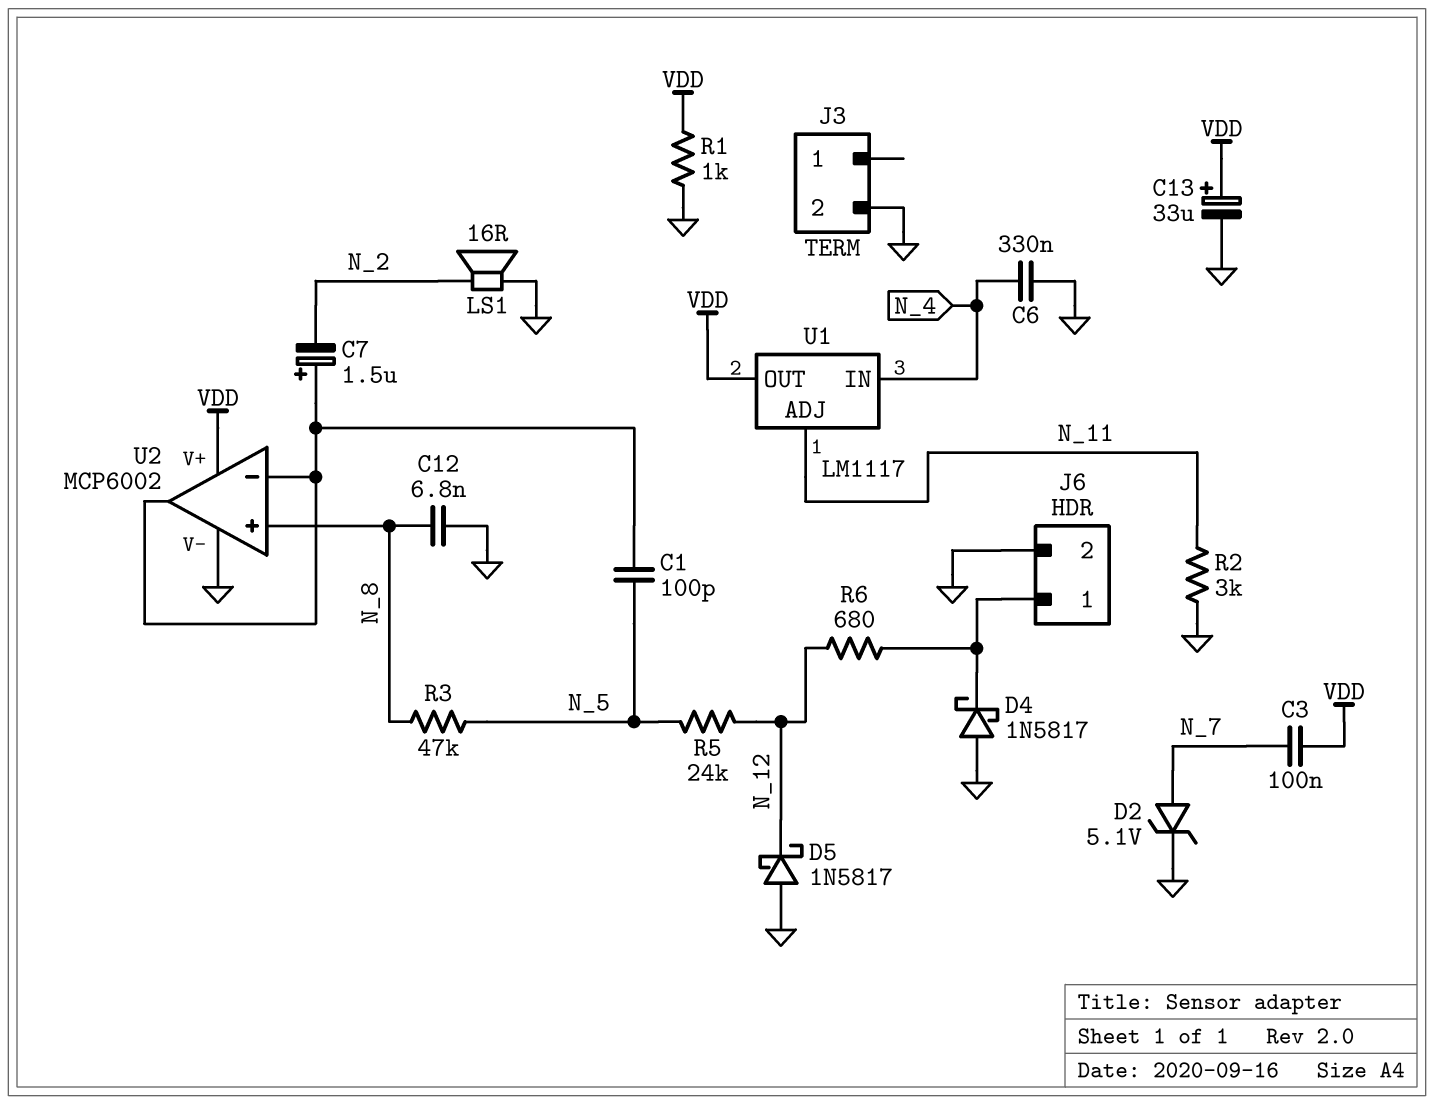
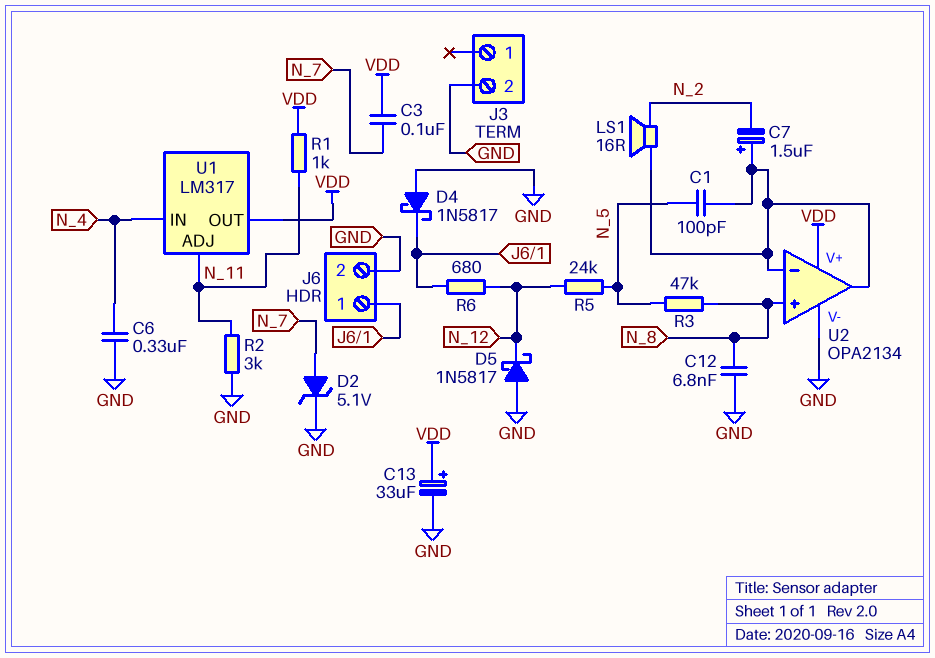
LS1: speaker 16R (GND, N_2) -> speaker 16R (N_2, U2/in-)
R1: 1k (GND, VDD) -> 1k (N_11, VDD)
U1: LM1117 -> LM317
U2: MCP6002 -> OPA2134

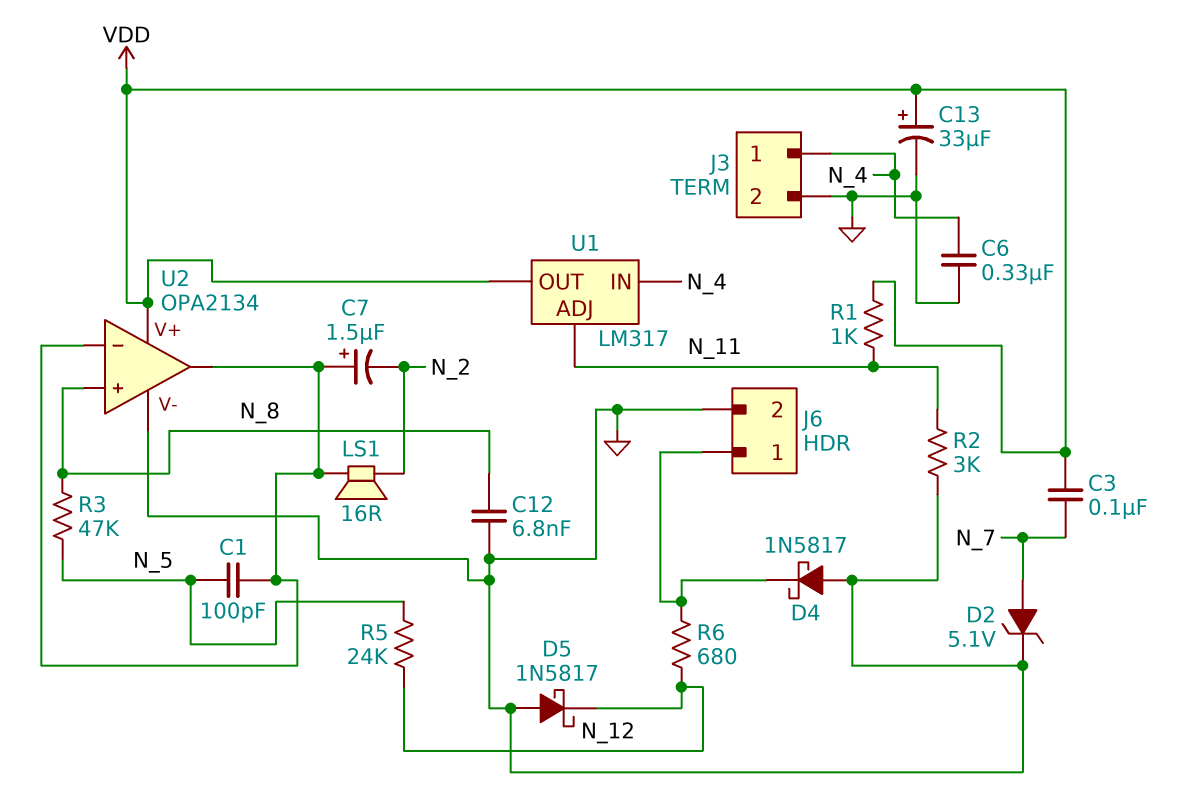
J3 pin 1: none -> N_4

